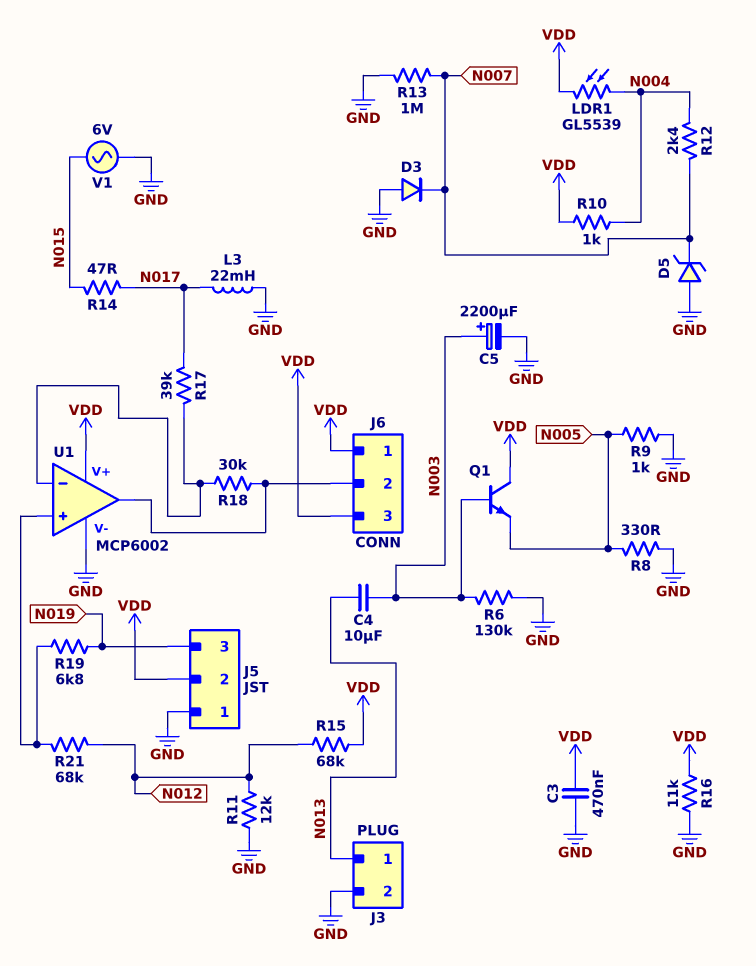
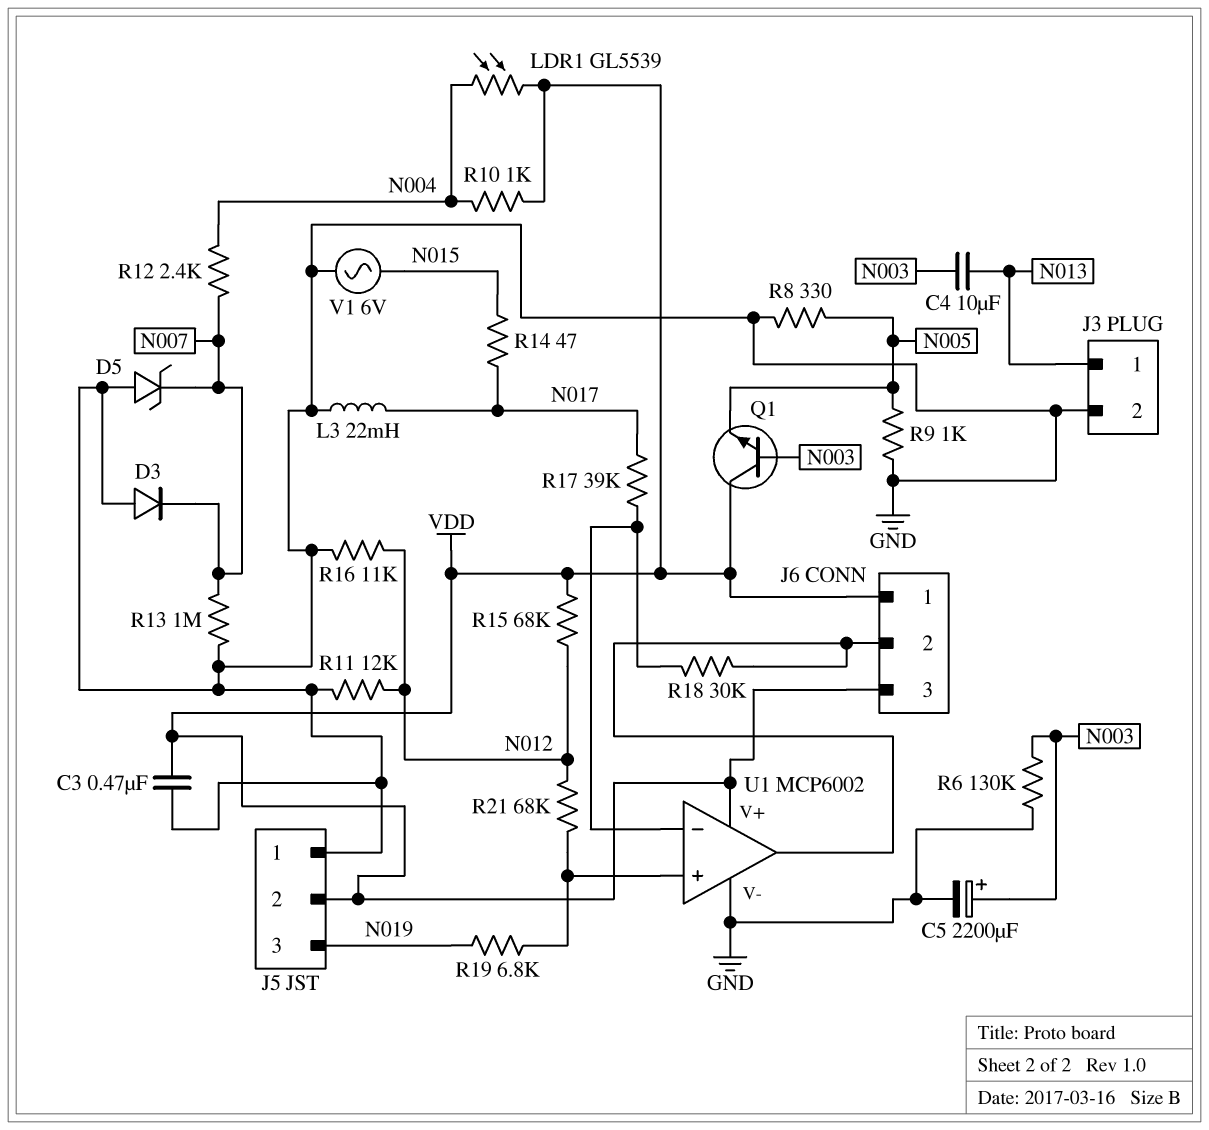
R16: 11k (GND, VDD) -> 11k (GND, N012)

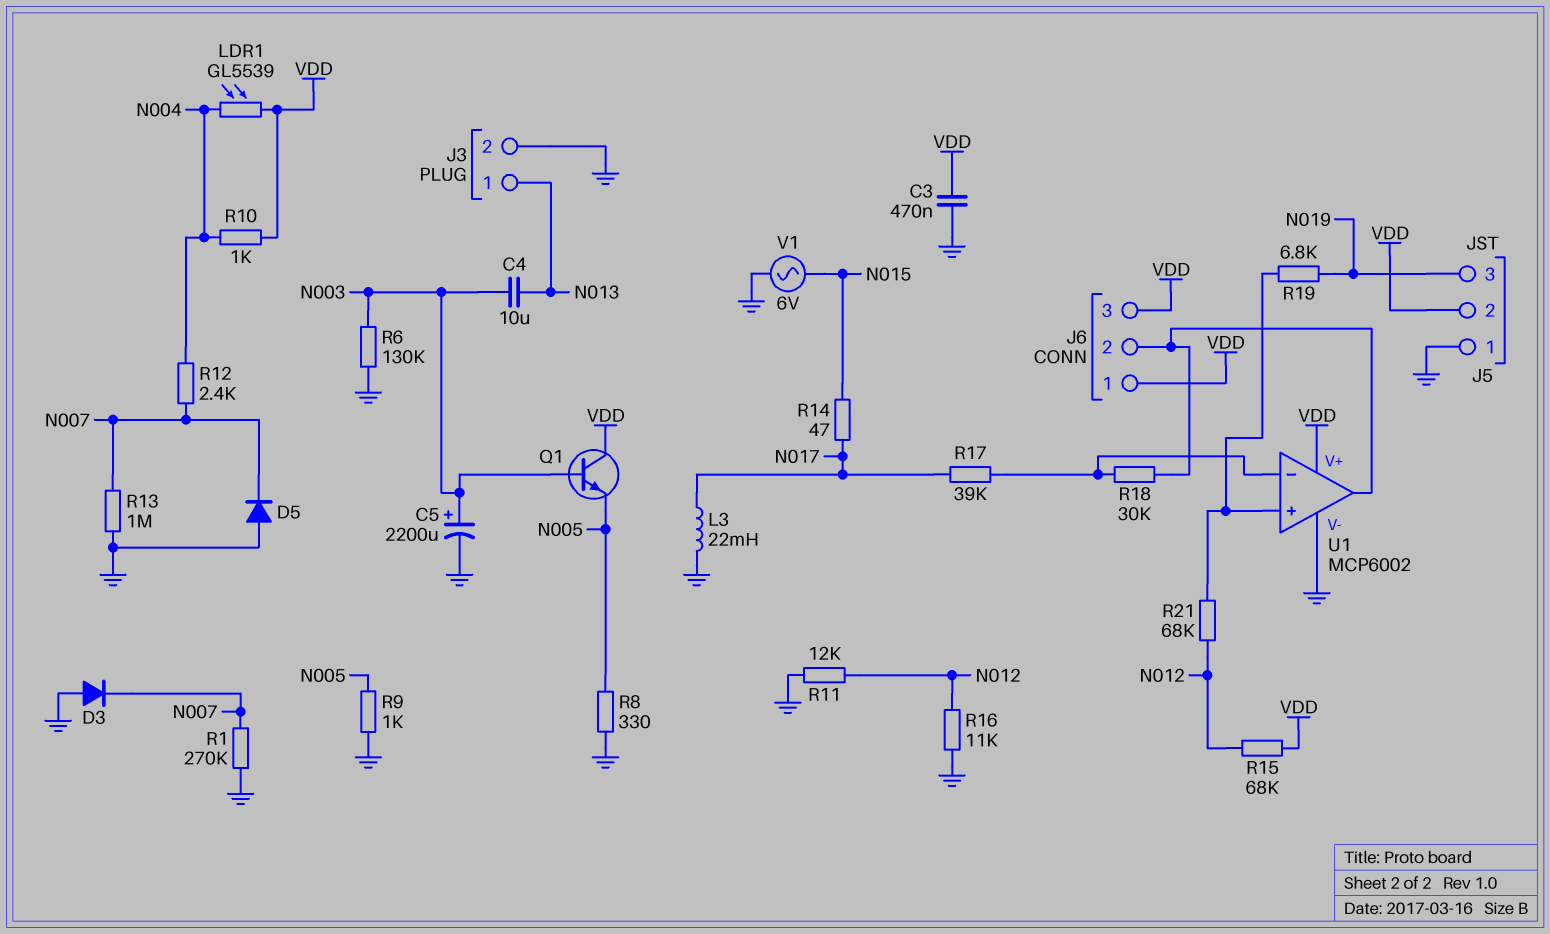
D5: zener (A GND, K N007) -> diode (A GND, K N007)
R1: none -> 270k (GND, N007)

